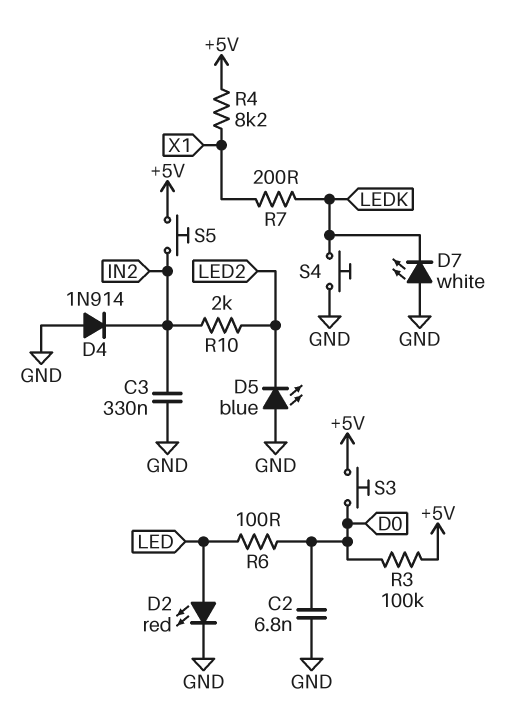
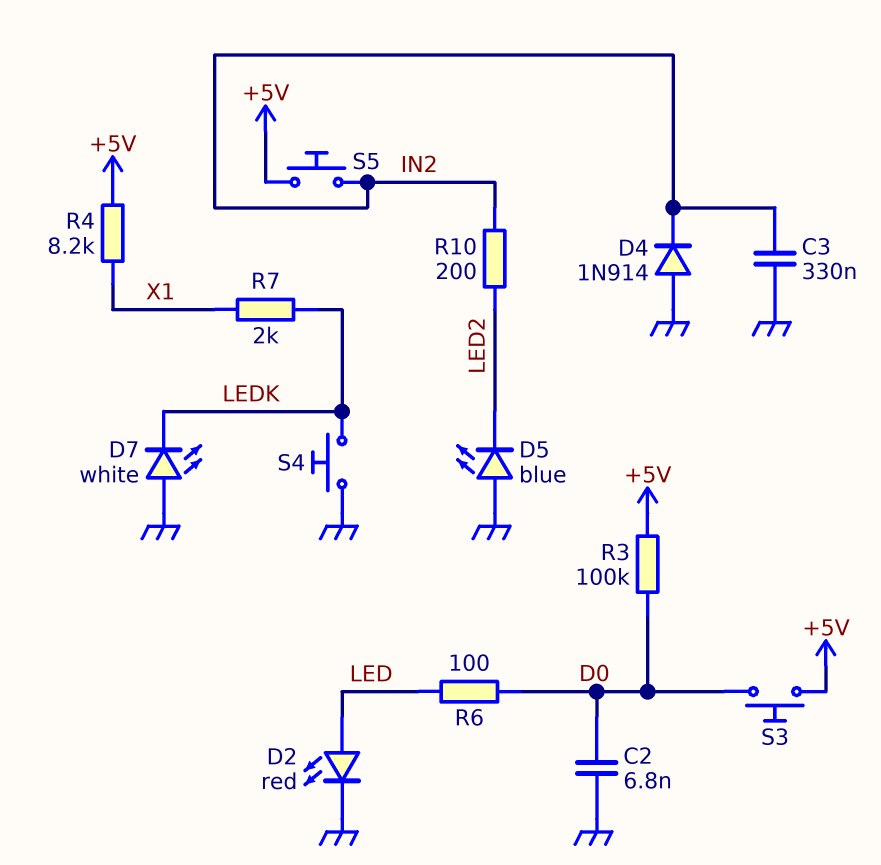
R7: 200 (LEDK, X1) -> 2k (LEDK, X1)
R10: 2k (IN2, LED2) -> 200 (IN2, LED2)

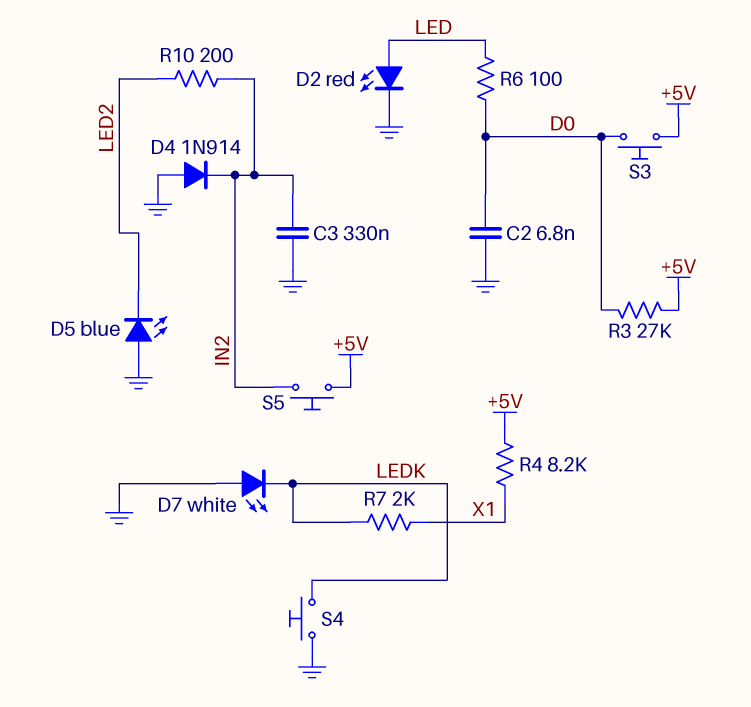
R3: 100k (+5V, D0) -> 27k (+5V, D0)

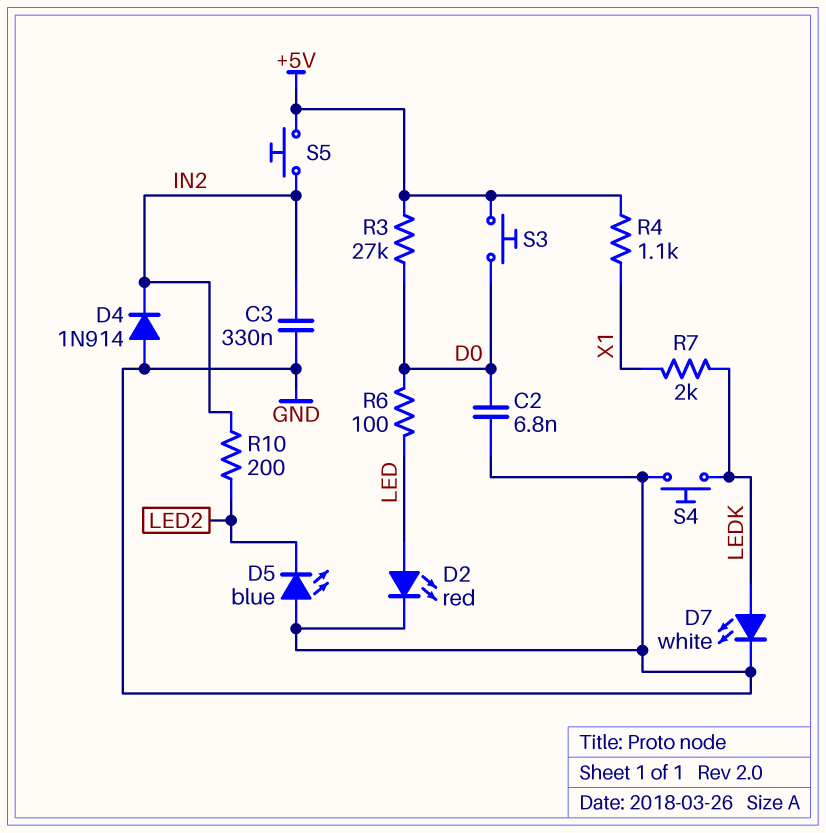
D7: LED white (A GND, K LEDK) -> LED white (A LEDK, K GND)
R4: 8.2k (+5V, X1) -> 1.1k (+5V, X1)

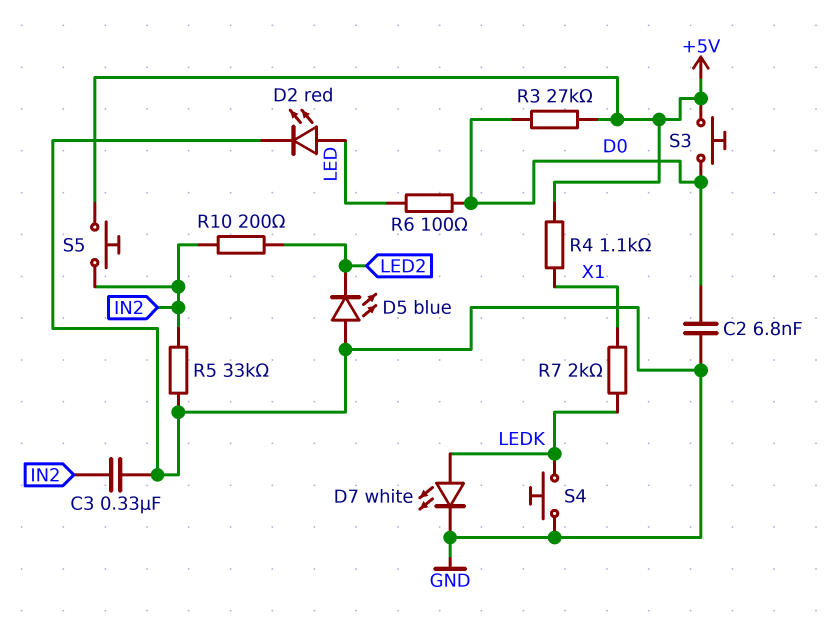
D4: diode 1N914 (A GND, K IN2) -> none
R5: none -> 33k (GND, IN2)

